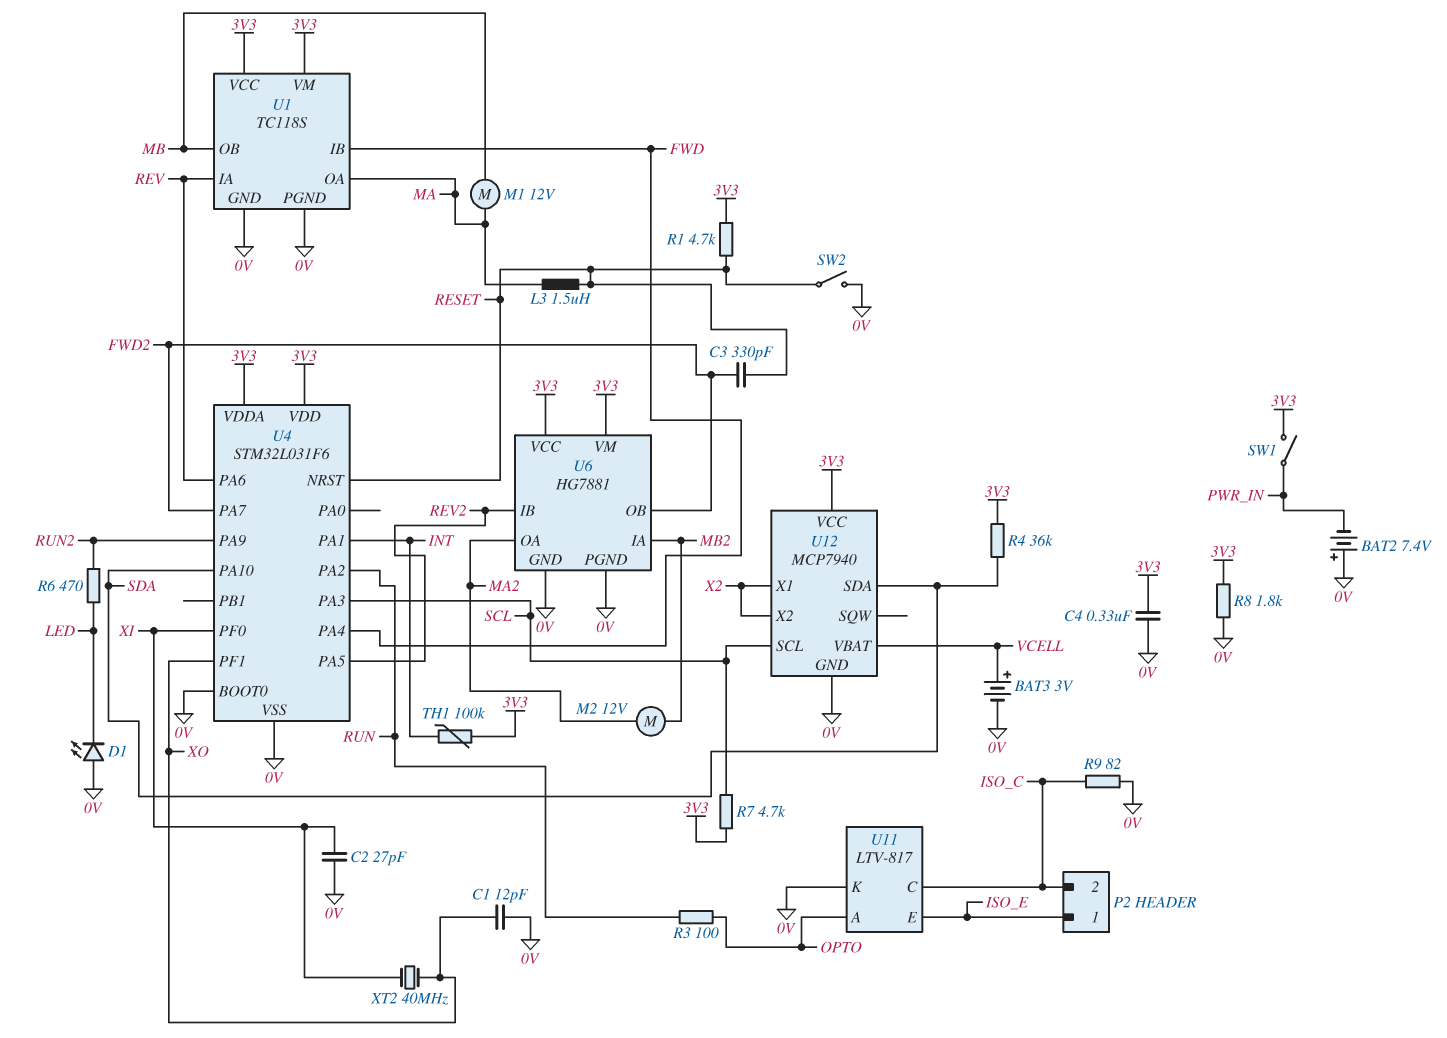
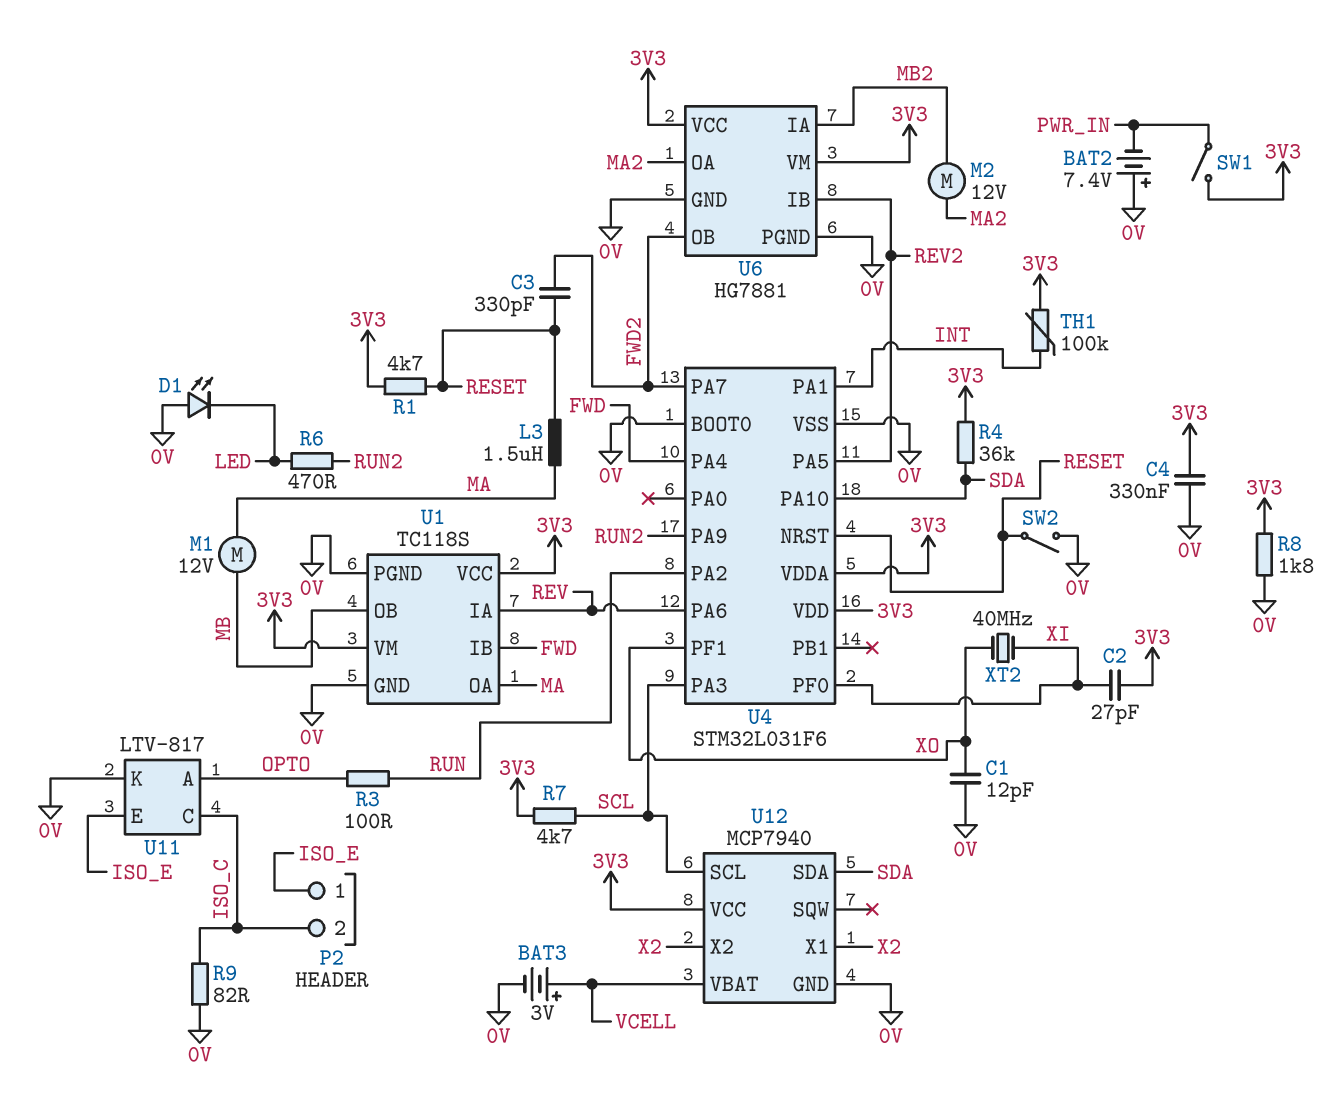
C2: 27pF (0V, XI) -> 27pF (3V3, XI)

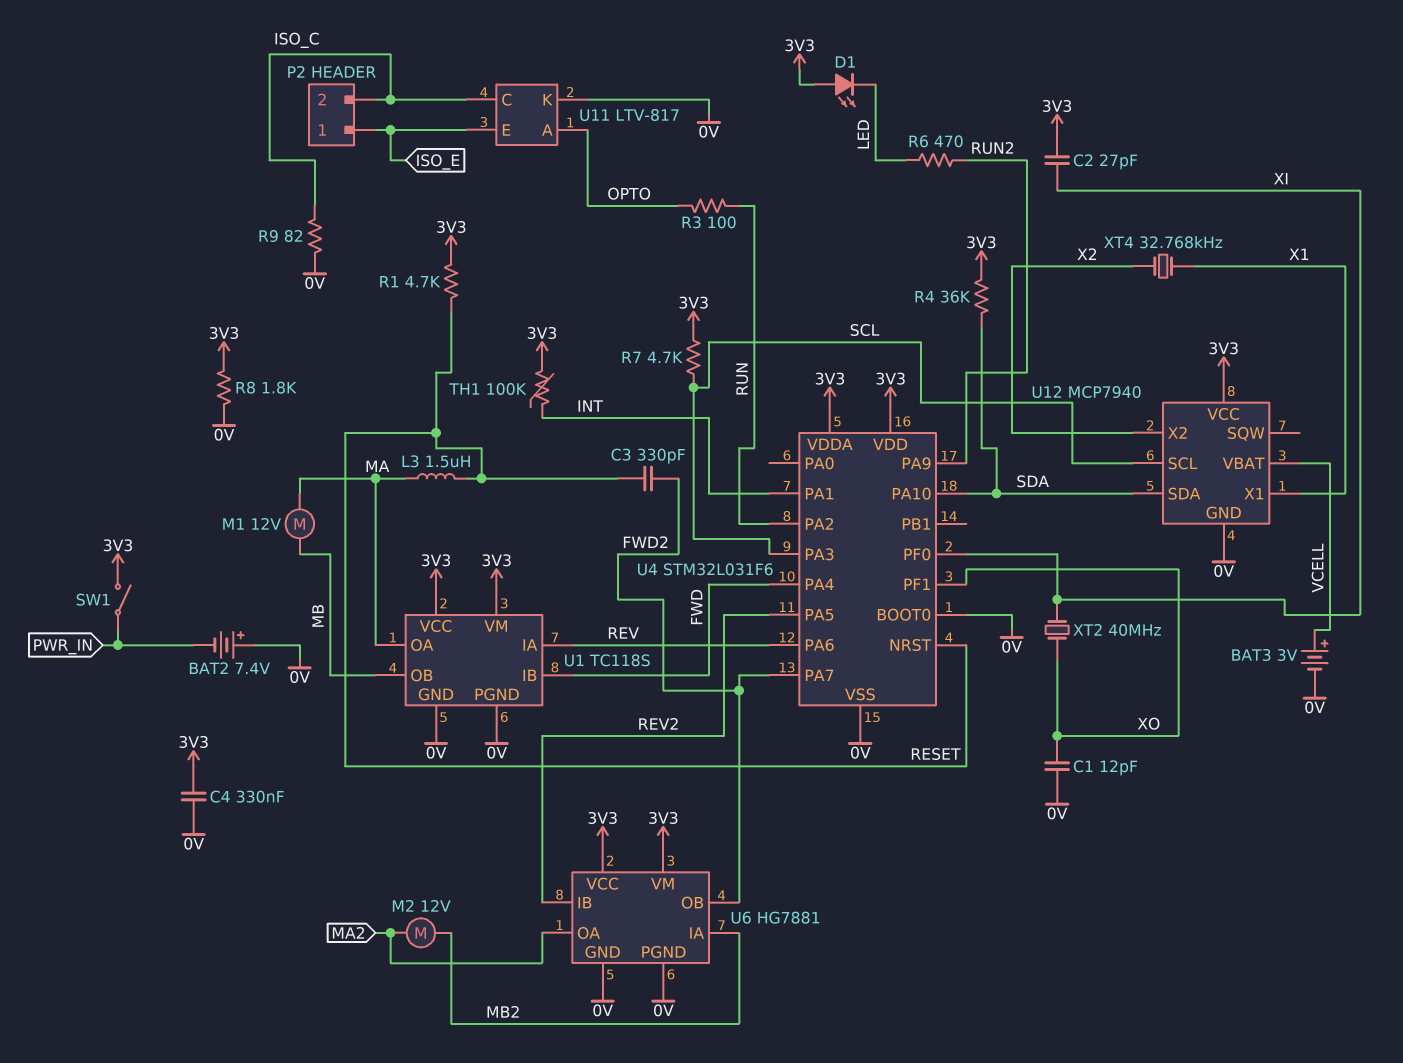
D1: LED (A 0V, K LED) -> LED (A 3V3, K LED)
SW2: switch (0V, RESET) -> none
U12 pin X1: X2 -> X1
XT4: none -> 32.768kHz (X1, X2)

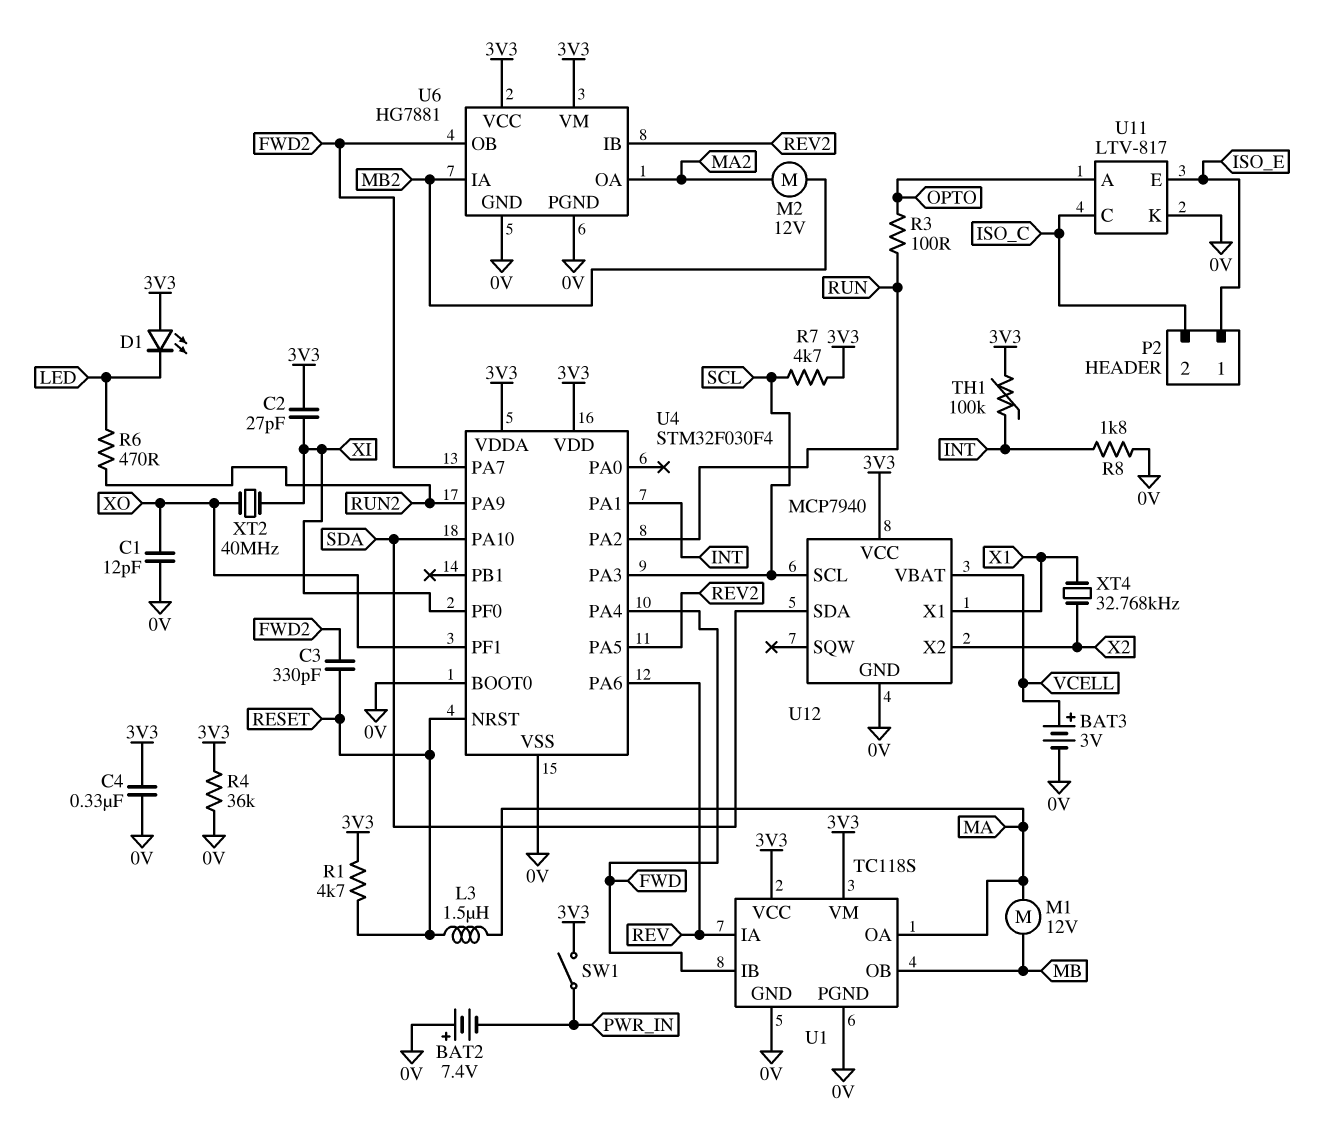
R4: 36k (3V3, SDA) -> 36k (0V, 3V3)
R8: 1.8k (0V, 3V3) -> 1.8k (0V, INT)
R9: 82 (0V, ISO_C) -> none
U4: STM32L031F6 -> STM32F030F4

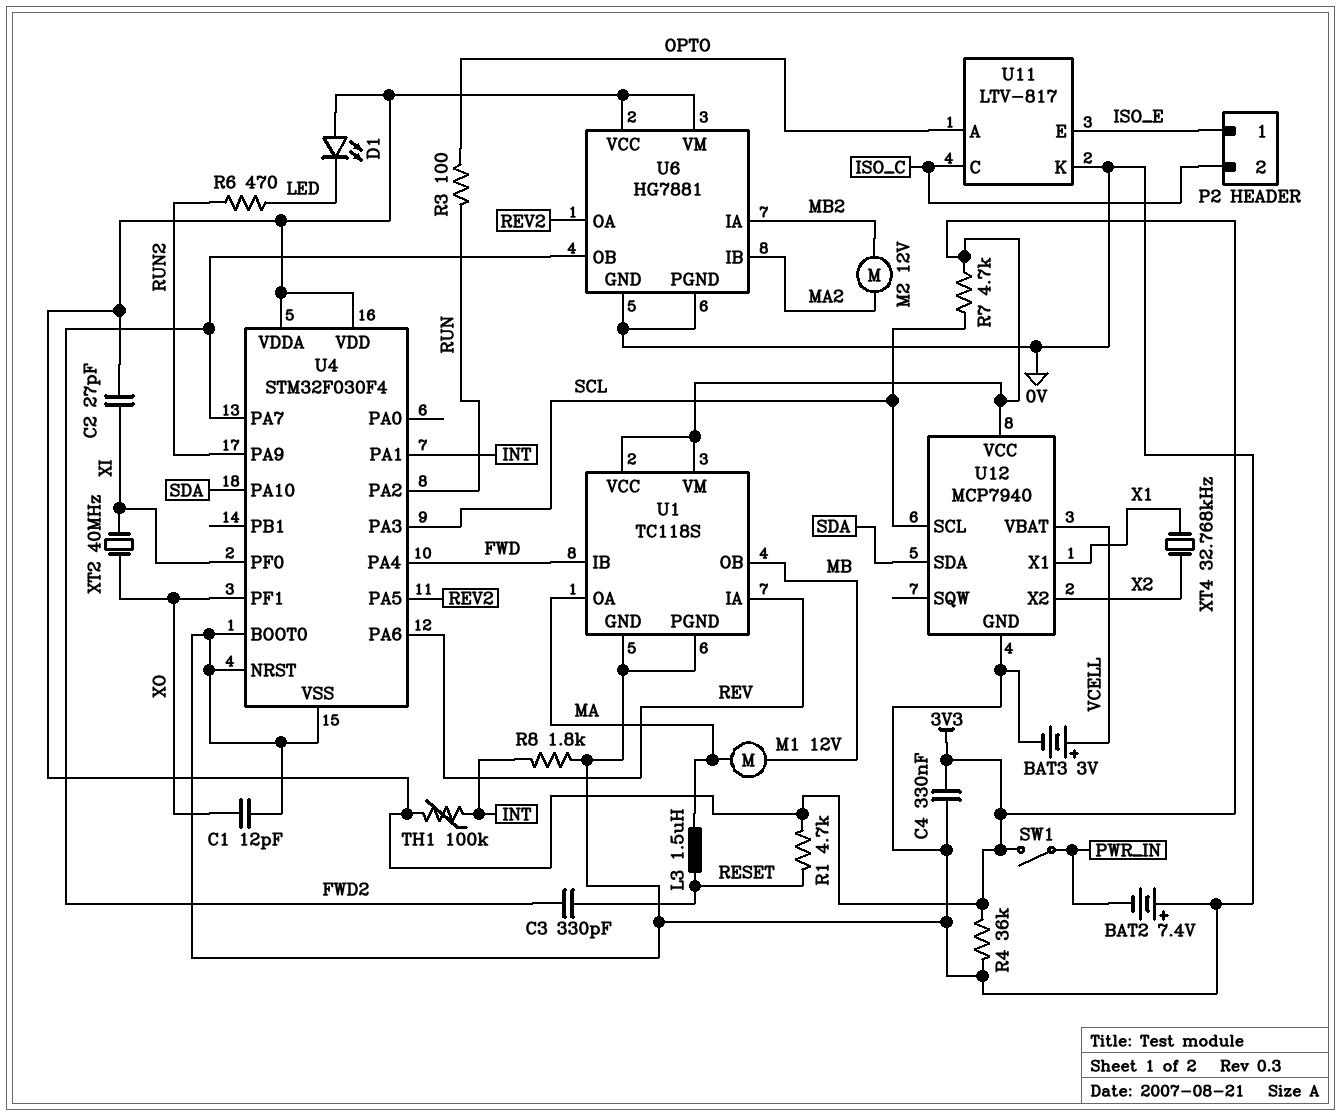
U4 pin NRST: RESET -> 0V
U6 pin IB: REV2 -> MA2
U6 pin OA: MA2 -> REV2

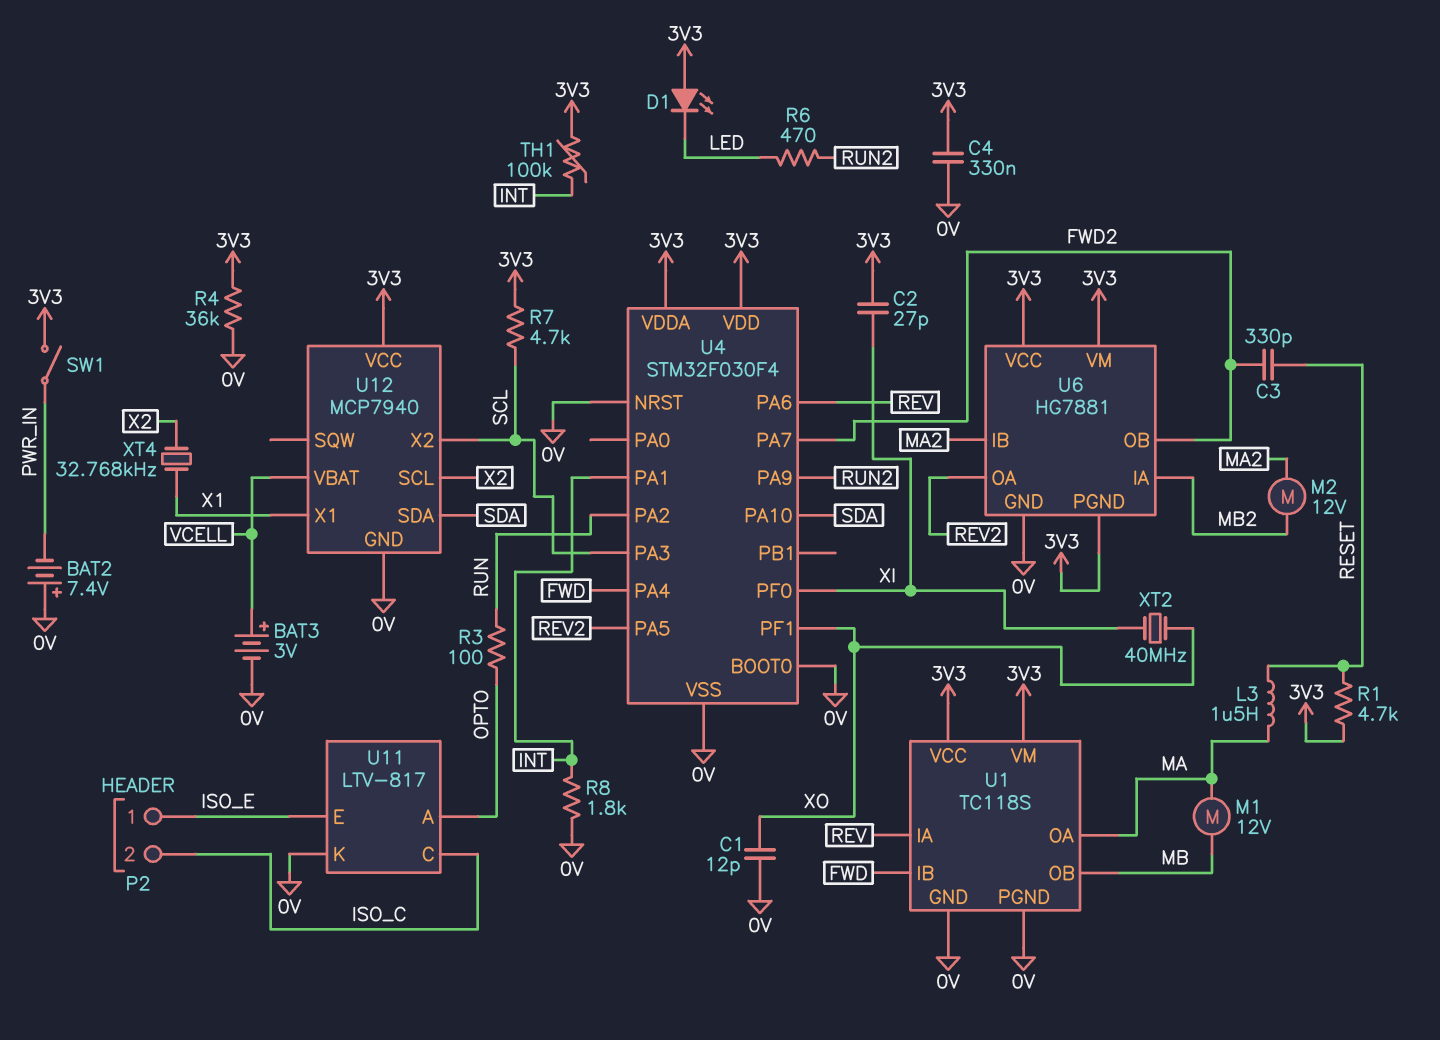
U6 pin PGND: 0V -> 3V3
U12 pin SCL: SCL -> X2
U12 pin X2: X2 -> SCL

